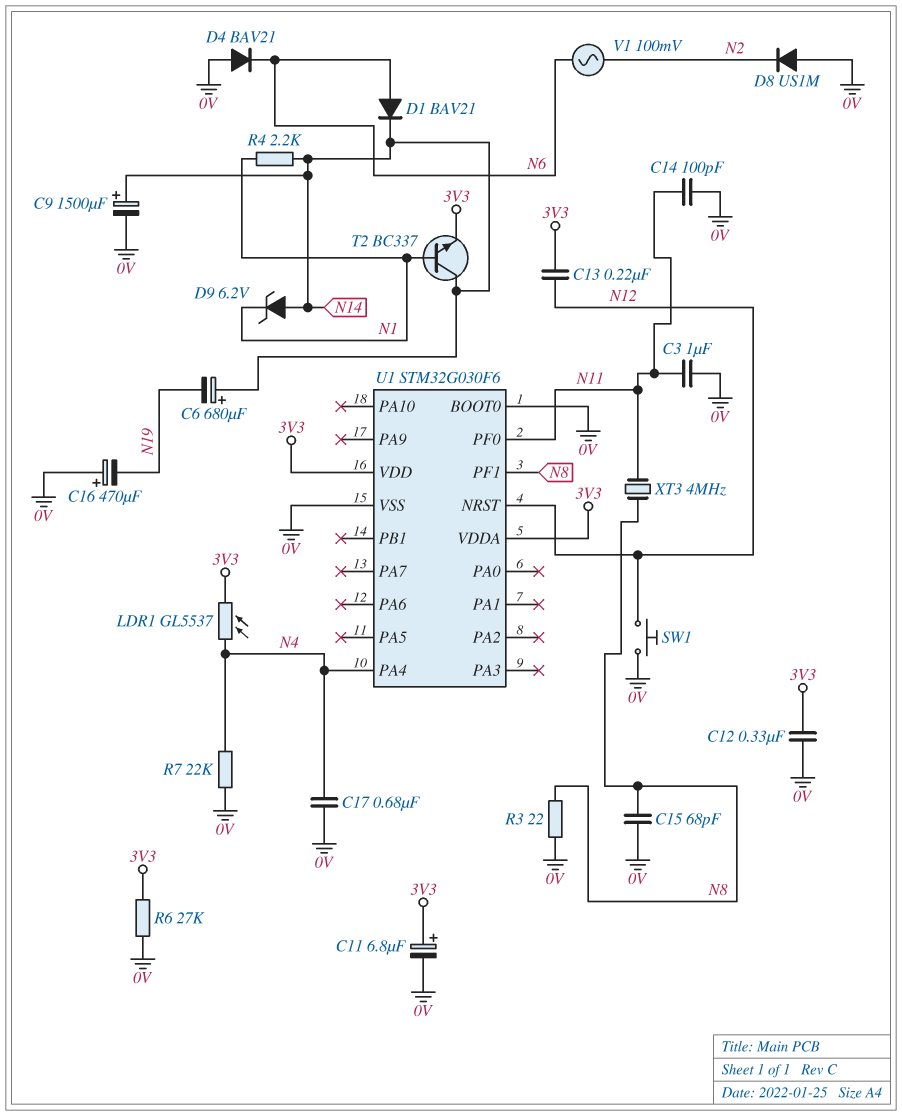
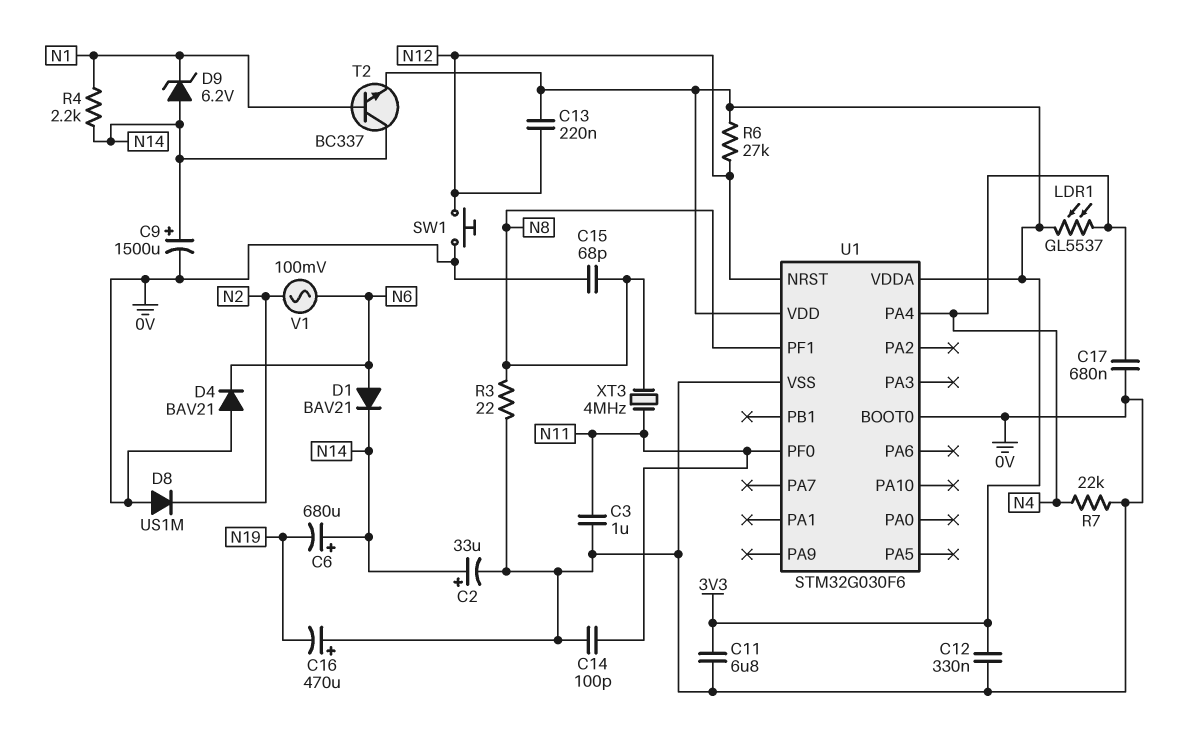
C2: none -> 33uF (plus N14, minus 0V)
C11: 6.8uF (plus 3V3, minus 0V) -> 6.8uF (0V, 3V3)
R6: 27k (0V, 3V3) -> 27k (3V3, N12)

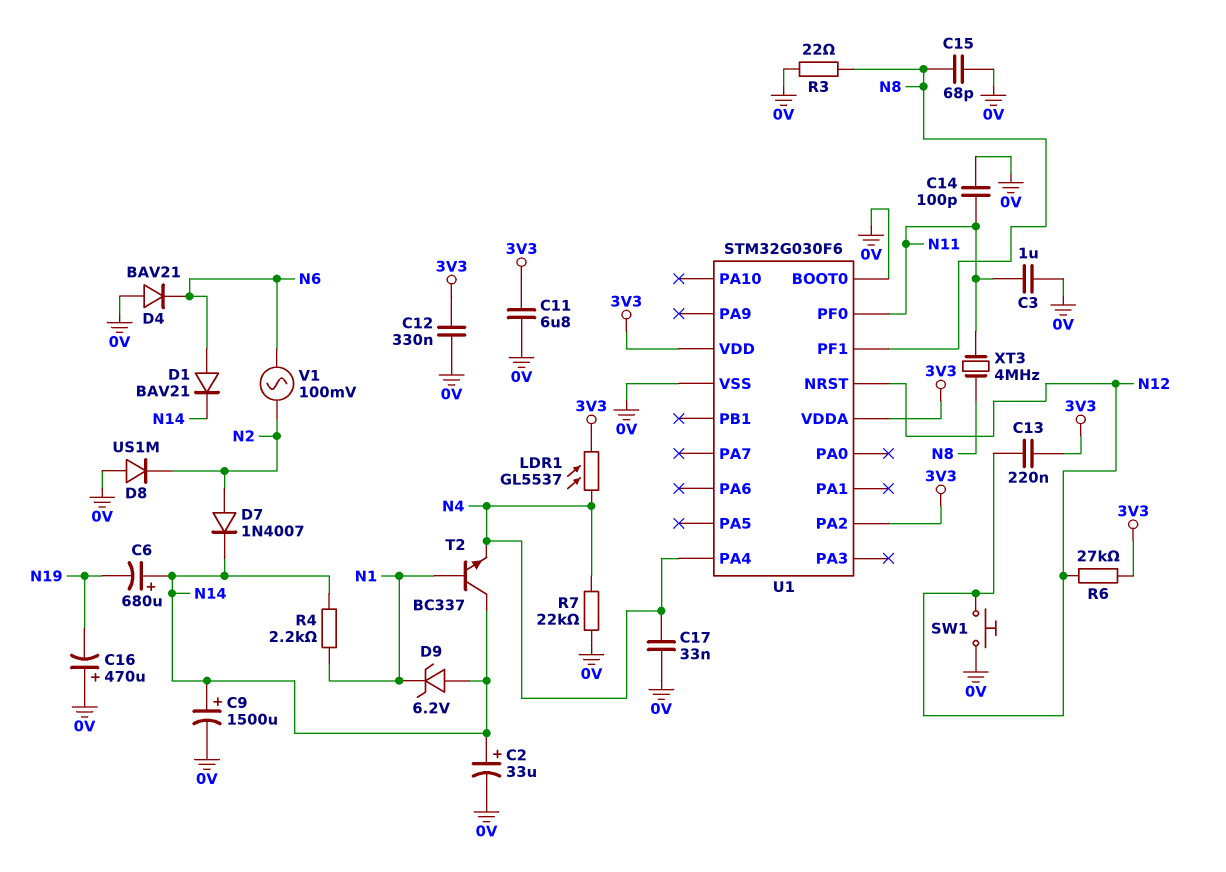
C17: 680nF (0V, N4) -> 33nF (0V, N4)
D7: none -> diode 1N4007 (A N2, K N14)
T2: NPN BC337 (B N1, C N14, E 3V3) -> NPN BC337 (B N1, C N14, E N4)
U1 pin PA2: none -> 3V3

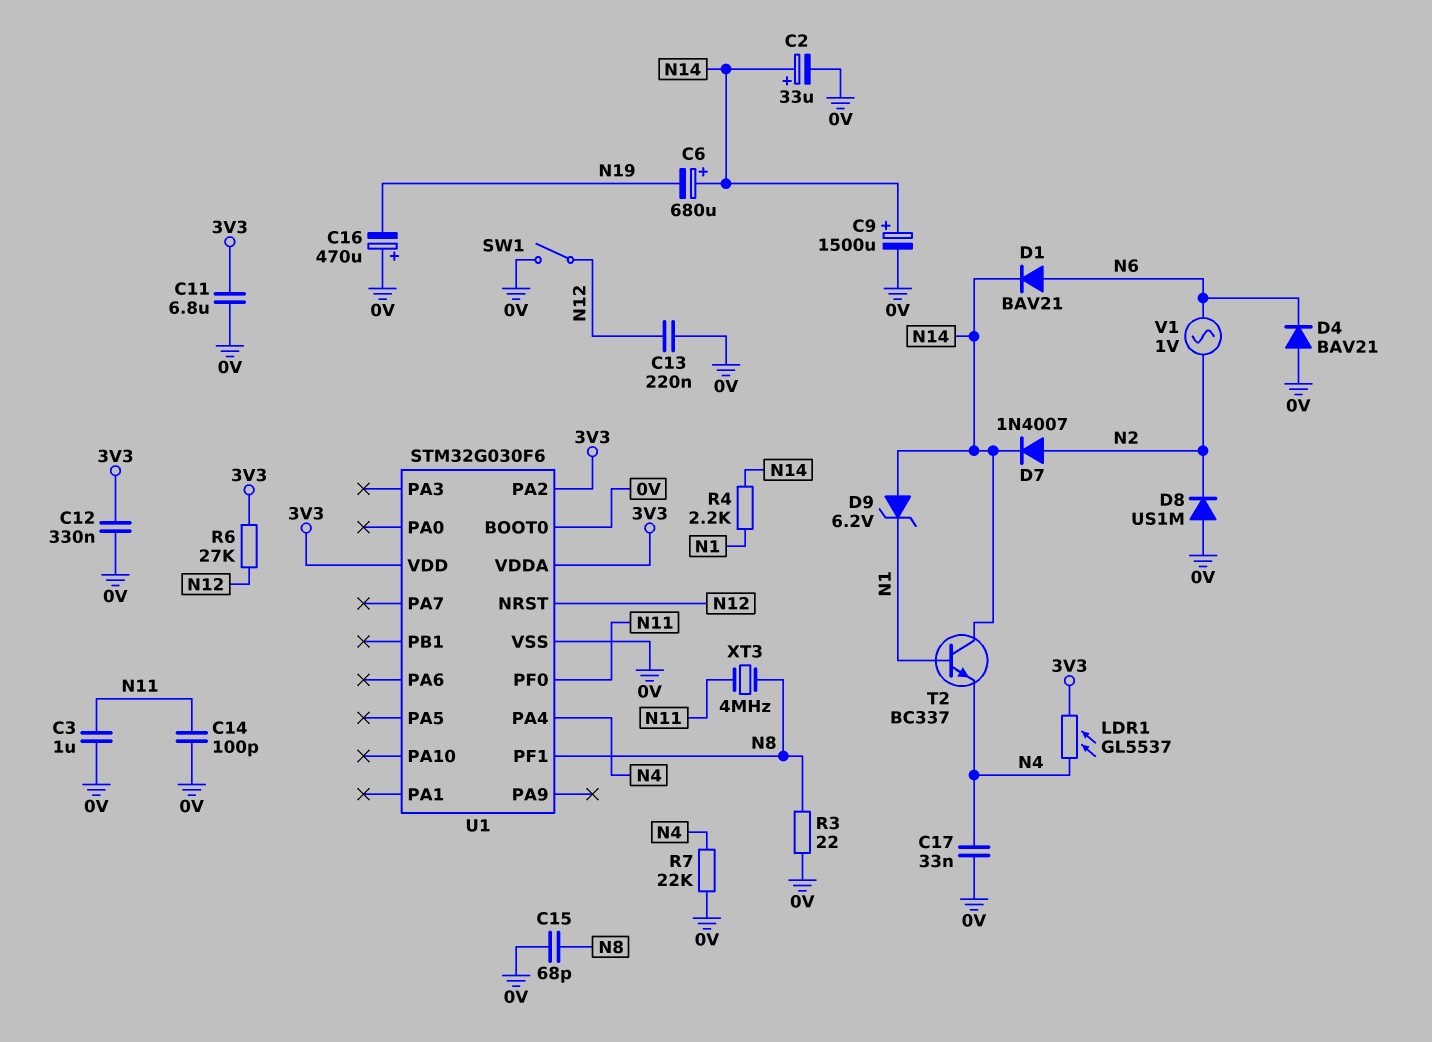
C13: 220nF (3V3, N12) -> 220nF (0V, N12)
SW1: button (0V, N12) -> switch (0V, N12)
V1: AC 100mV (N2, N6) -> AC 1V (N2, N6)

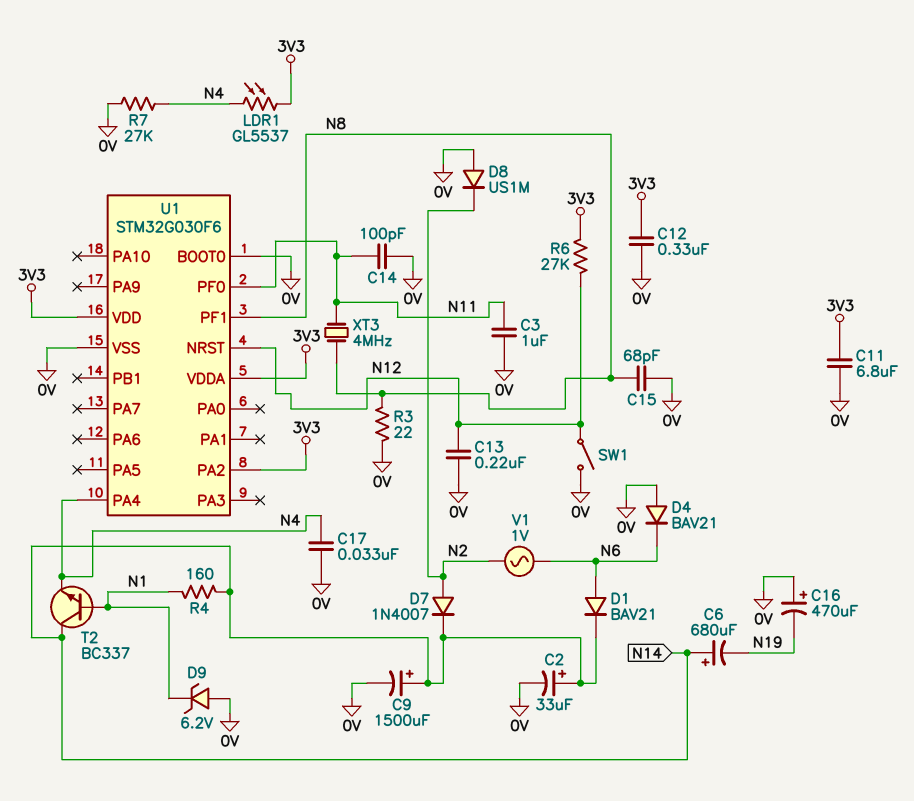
D9: zener 6.2V (A N14, K N1) -> zener 6.2V (A 0V, K N1)
R4: 2.2k (N1, N14) -> 160 (N1, N14)
R7: 22k (0V, N4) -> 27k (0V, N4)

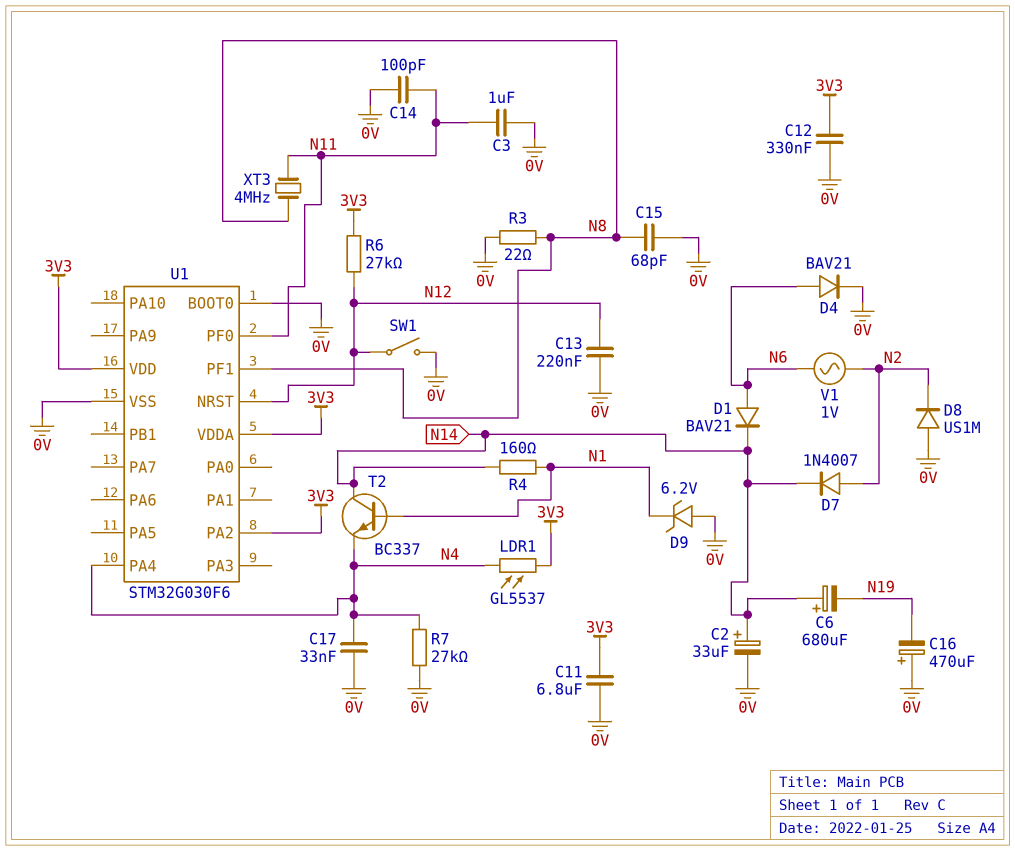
C9: 1500uF (plus N14, minus 0V) -> none
D4: diode BAV21 (A 0V, K N6) -> diode BAV21 (A N6, K 0V)

